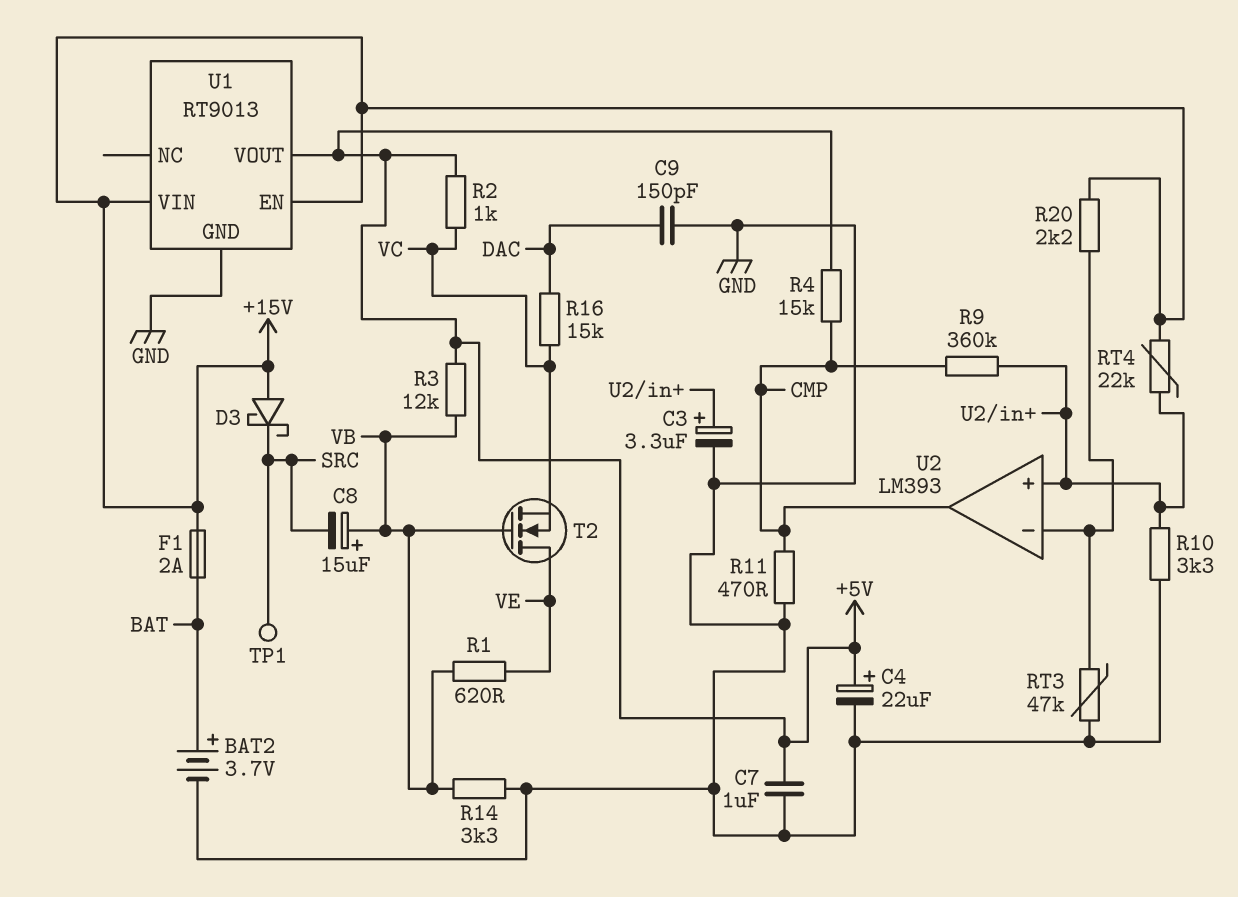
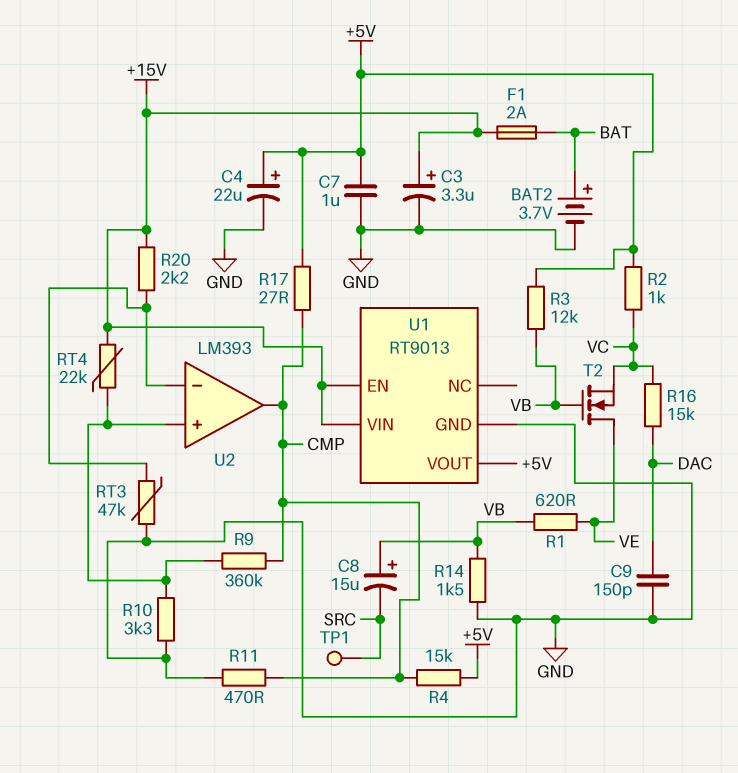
C3: 3.3uF (plus U2/in+, minus GND) -> 3.3uF (plus +15V, minus GND)
D3: schottky (A +15V, K SRC) -> none
R14: 3.3k (GND, VB) -> 1.5k (GND, VB)
R17: none -> 27 (+5V, CMP)

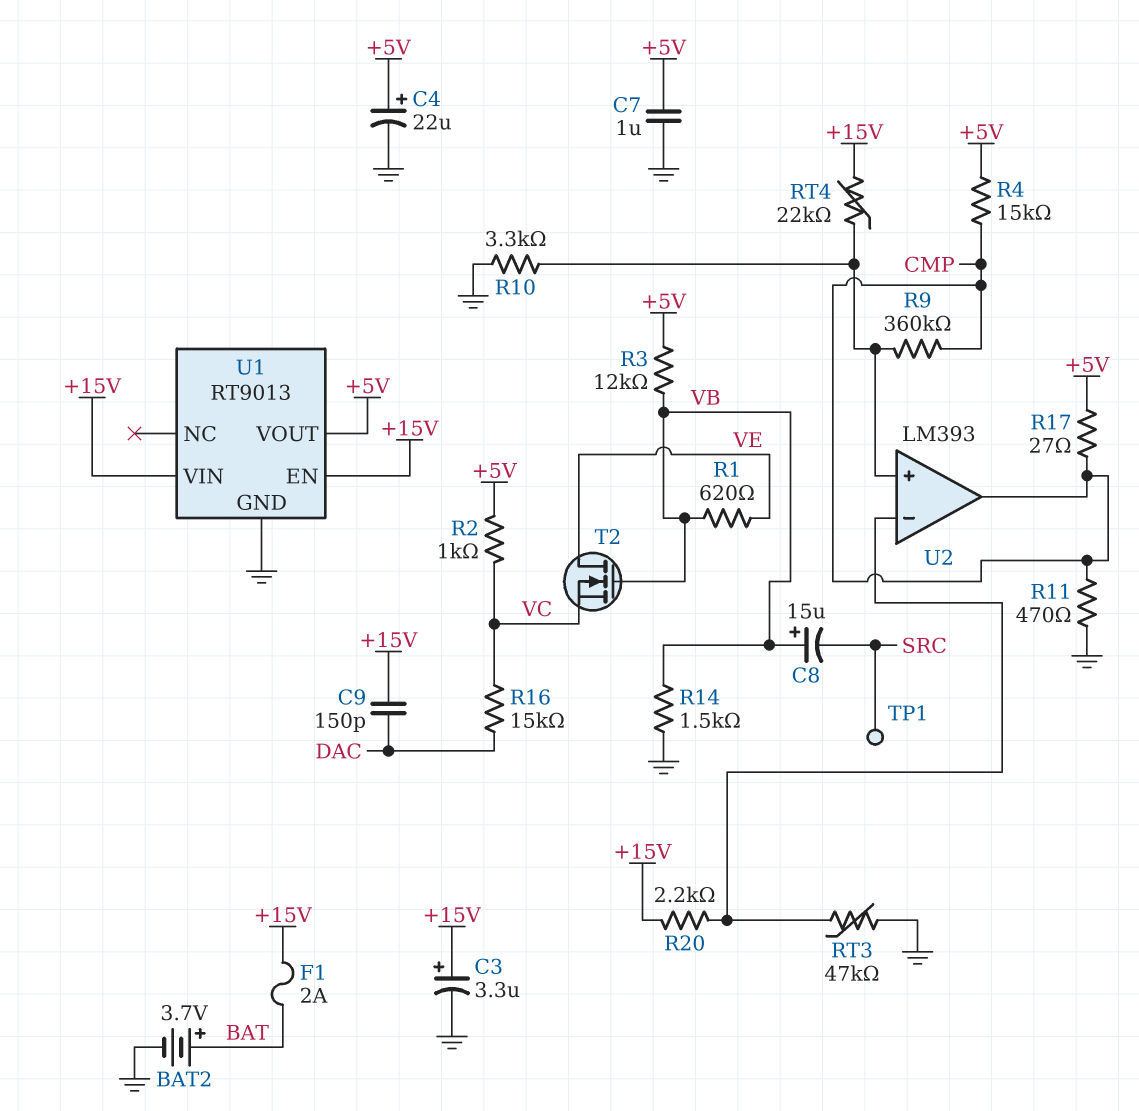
C9: 150pF (DAC, GND) -> 150pF (+15V, DAC)

